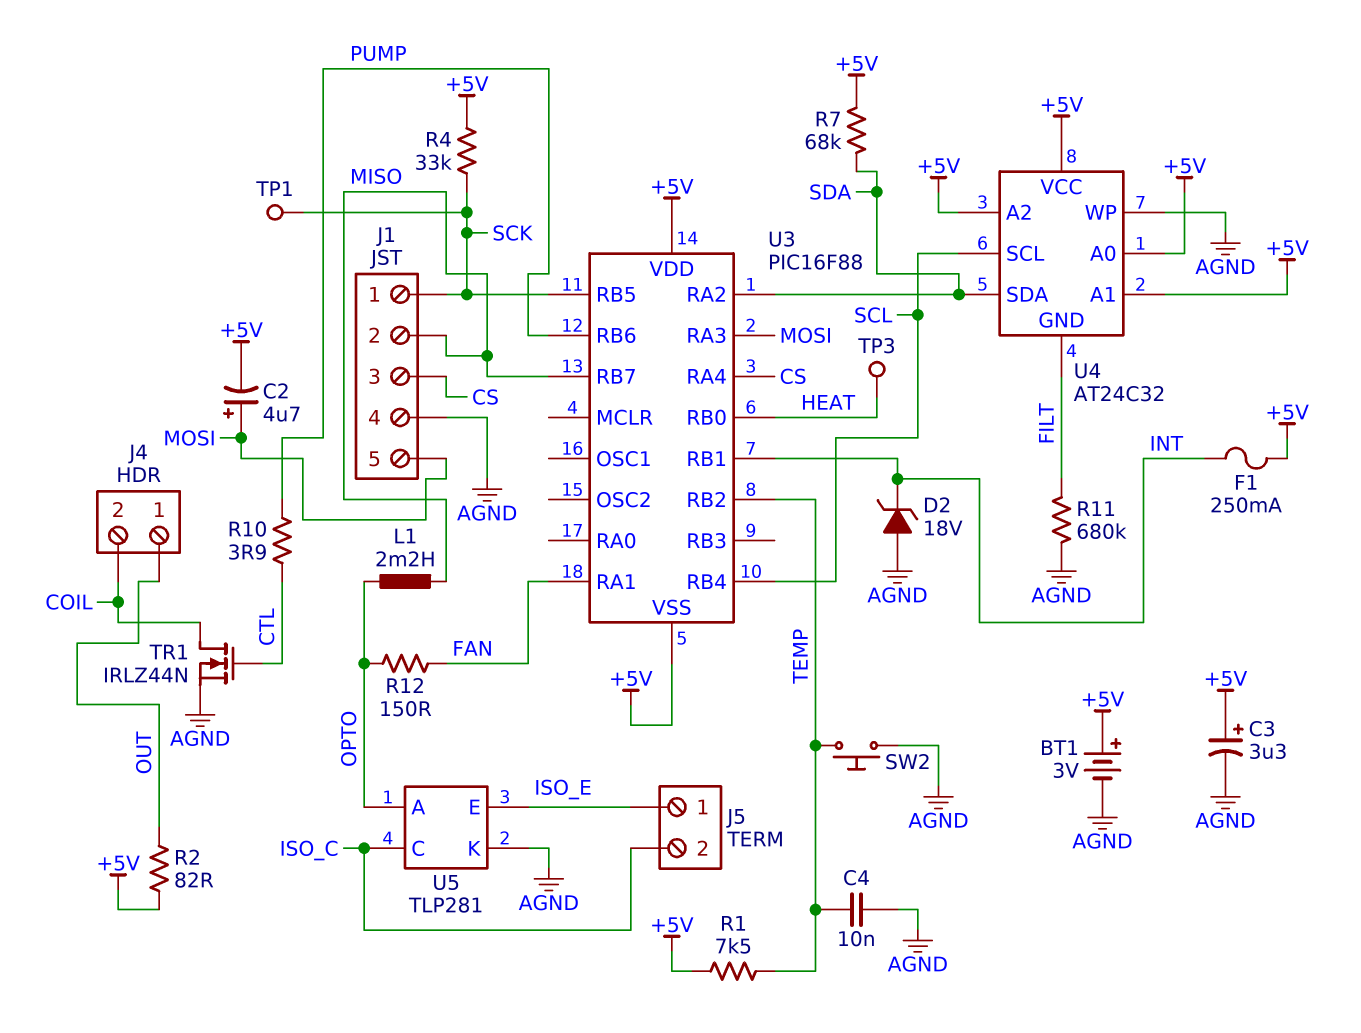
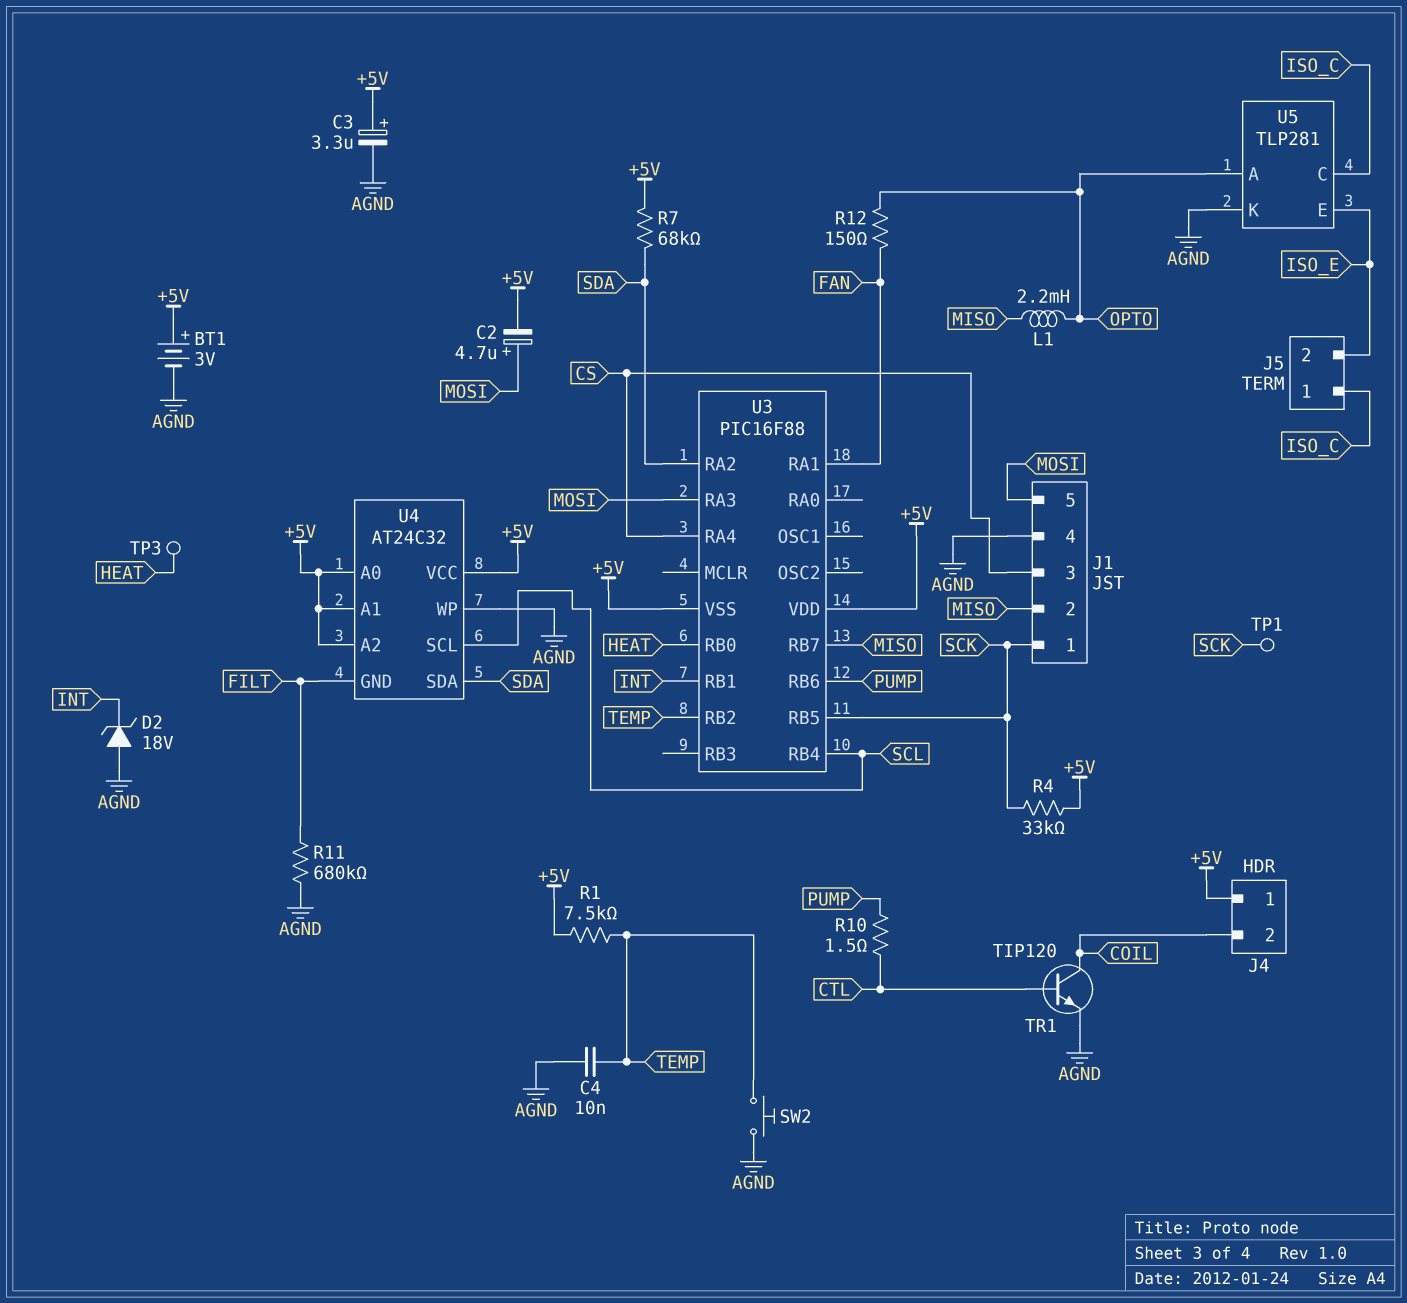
F1: 250mA (+5V, INT) -> none
J4 pin 1: OUT -> +5V
J5 pin 1: ISO_E -> ISO_C
J5 pin 2: ISO_C -> ISO_E
R2: 82 (+5V, OUT) -> none
R10: 3.9 (CTL, PUMP) -> 1.5 (CTL, PUMP)
TR1: NMOS IRLZ44N (G CTL, D COIL, S AGND) -> NPN TIP120 (B CTL, C COIL, E AGND)

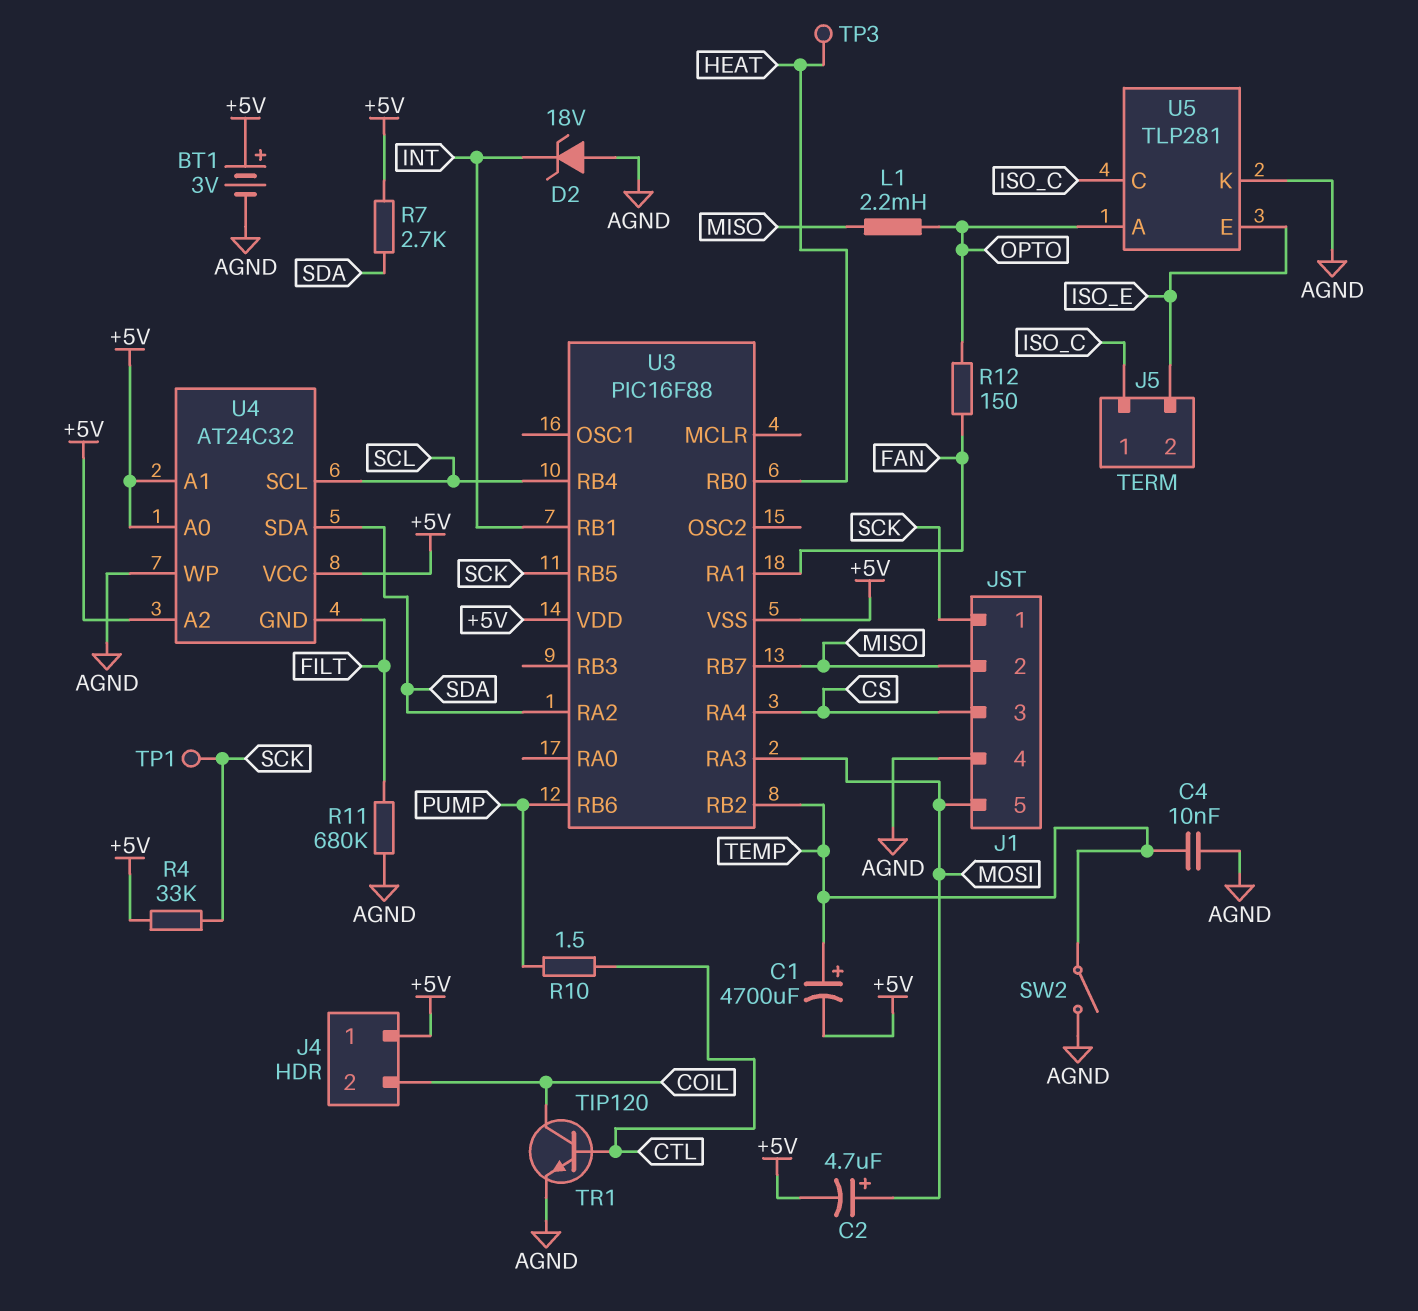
C1: none -> 4700uF (plus TEMP, minus +5V)
C3: 3.3uF (plus +5V, minus AGND) -> none
R1: 7.5k (+5V, TEMP) -> none
R7: 68k (+5V, SDA) -> 2.7k (+5V, SDA)
SW2: button (AGND, TEMP) -> switch (AGND, TEMP)

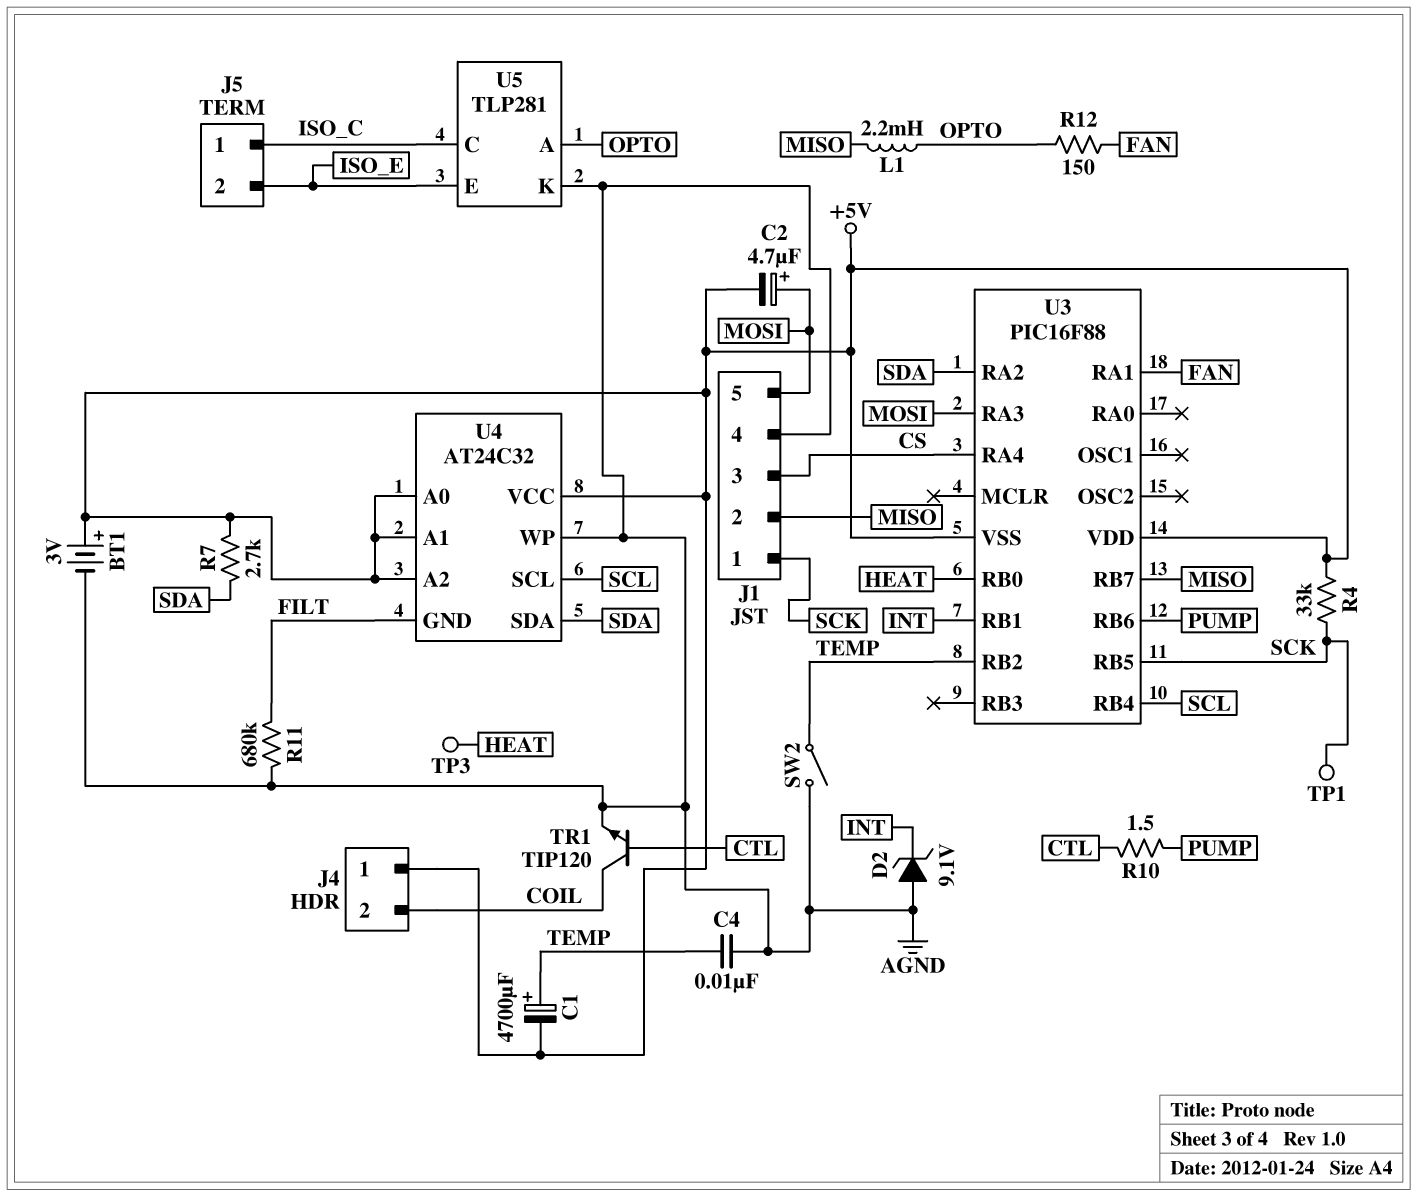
D2: zener 18V (A AGND, K INT) -> zener 9.1V (A AGND, K INT)

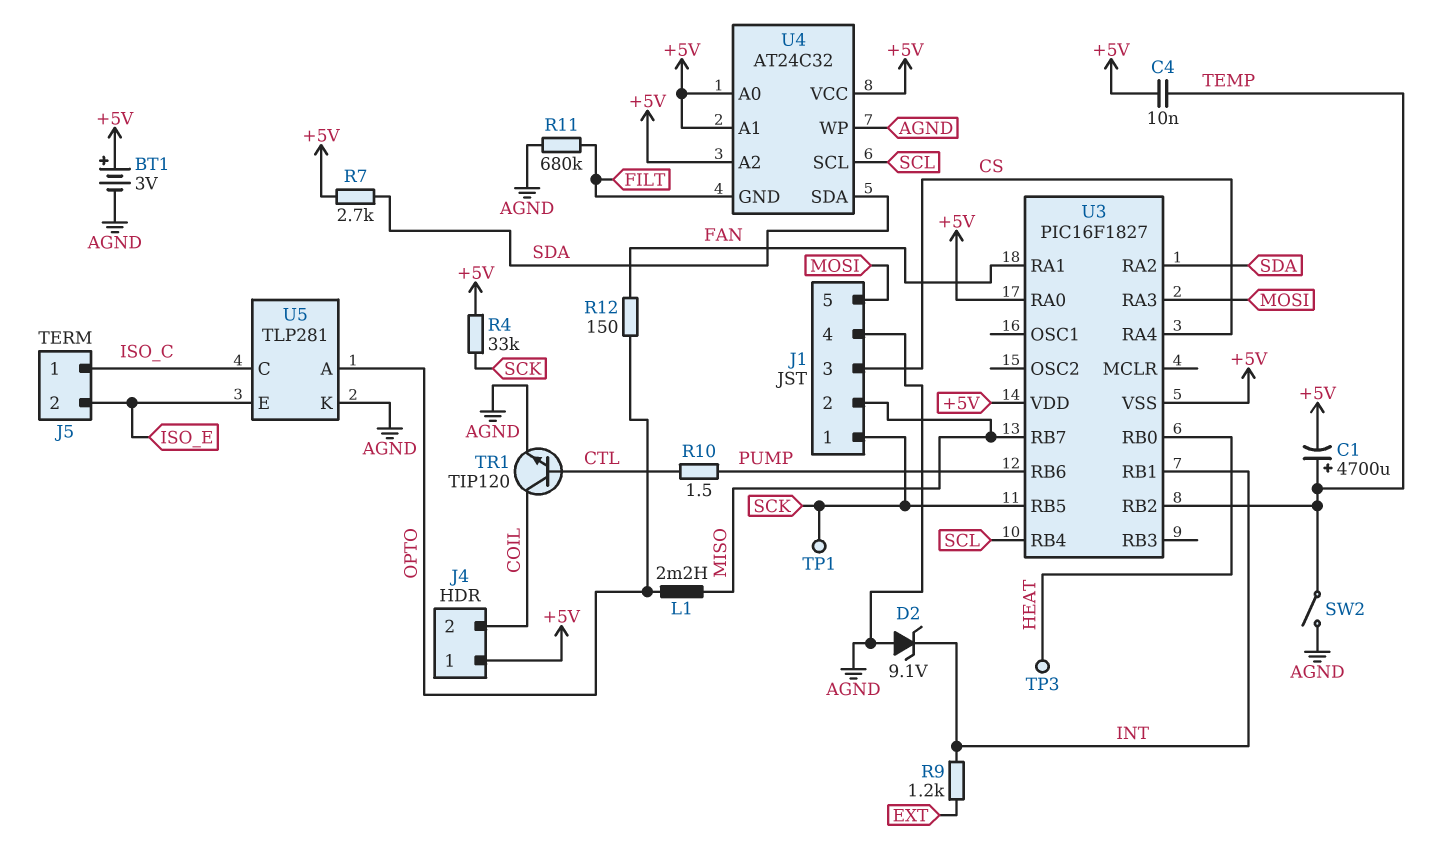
C2: 4.7uF (plus MOSI, minus +5V) -> none
C4: 10nF (AGND, TEMP) -> 10nF (+5V, TEMP)
R9: none -> 1.2k (EXT, INT)
U3: PIC16F88 -> PIC16F1827
U3 pin RA0: none -> +5V

